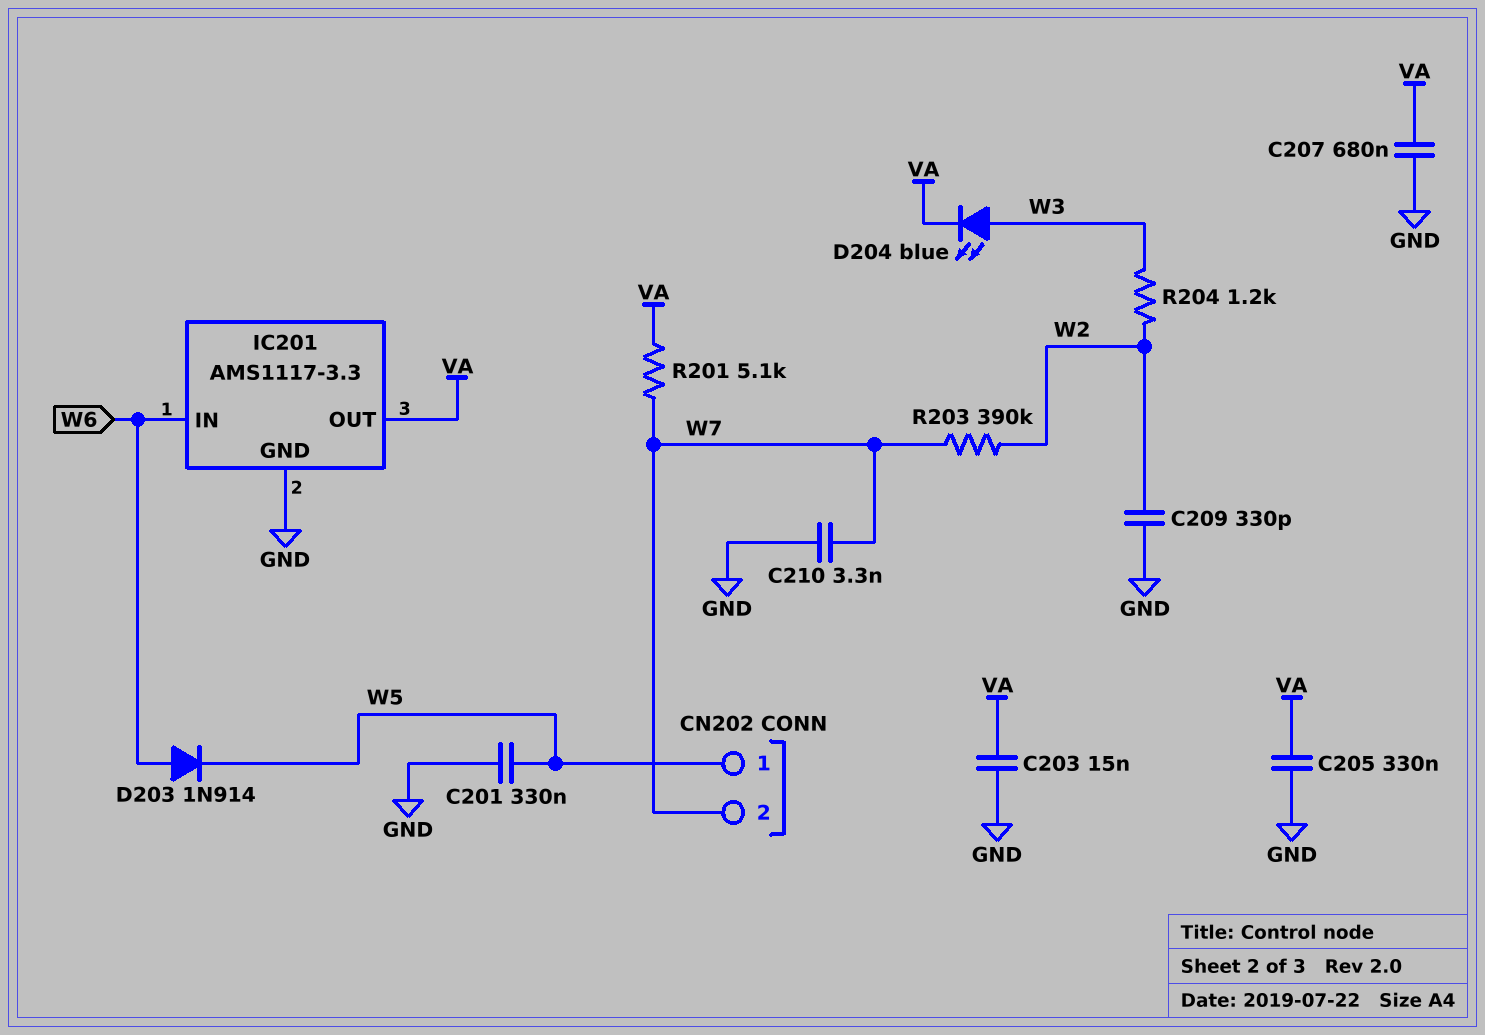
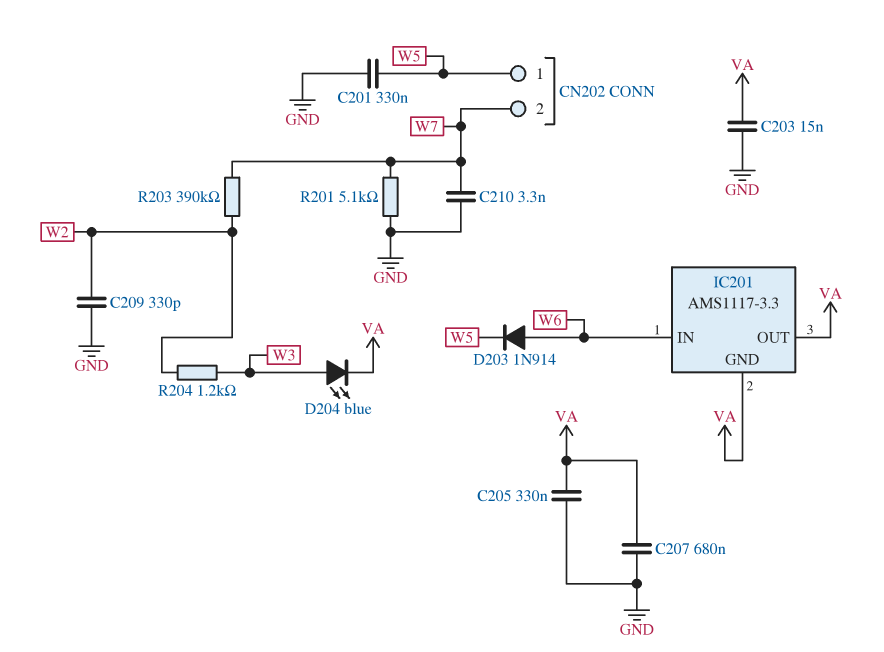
IC201 pin GND: GND -> VA
R201: 5.1k (VA, W7) -> 5.1k (GND, W7)

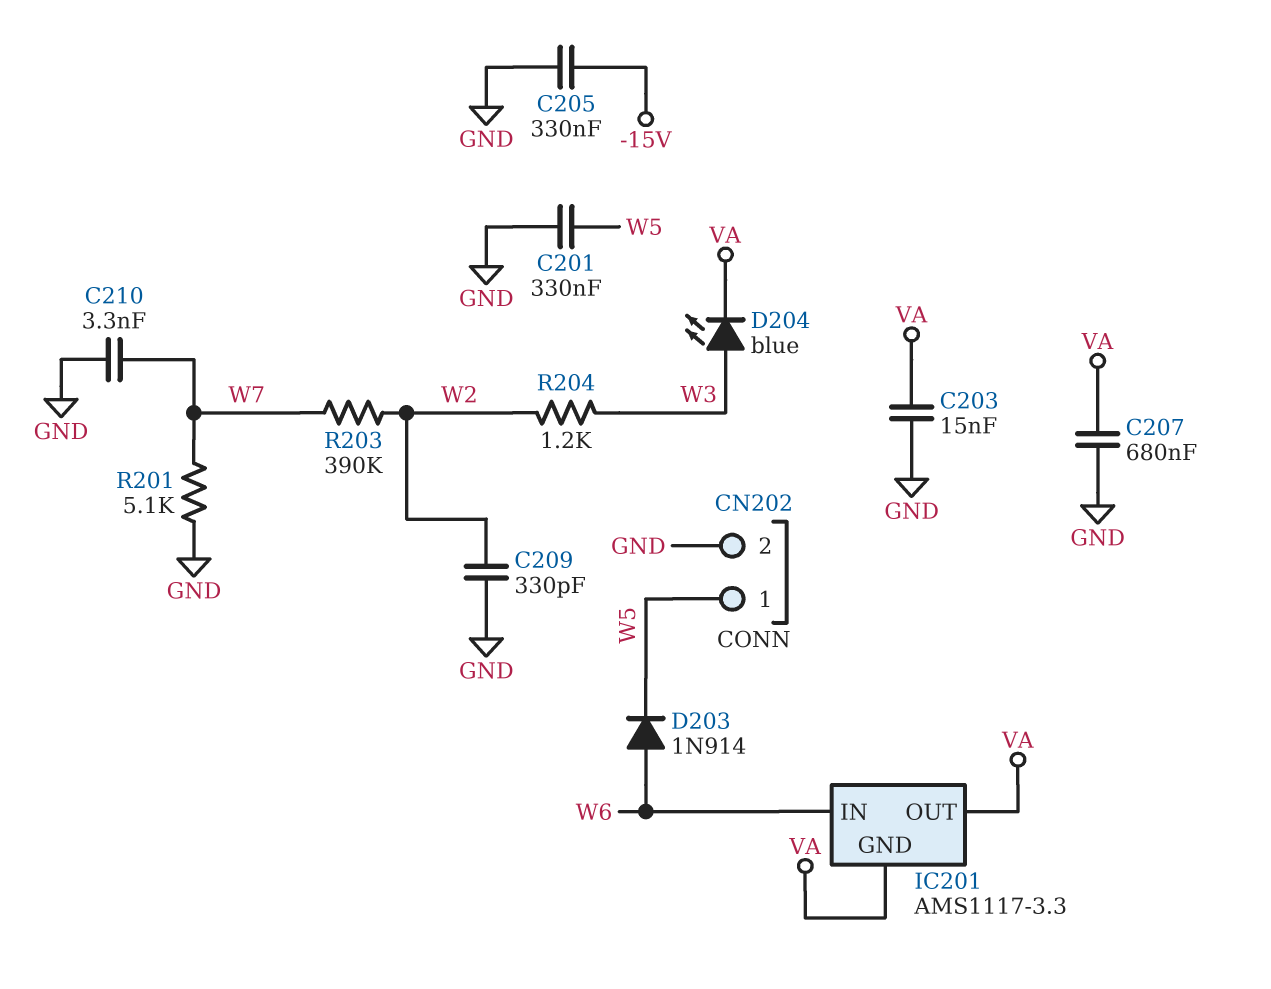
C205: 330nF (GND, VA) -> 330nF (-15V, GND)
CN202 pin 2: W7 -> GND

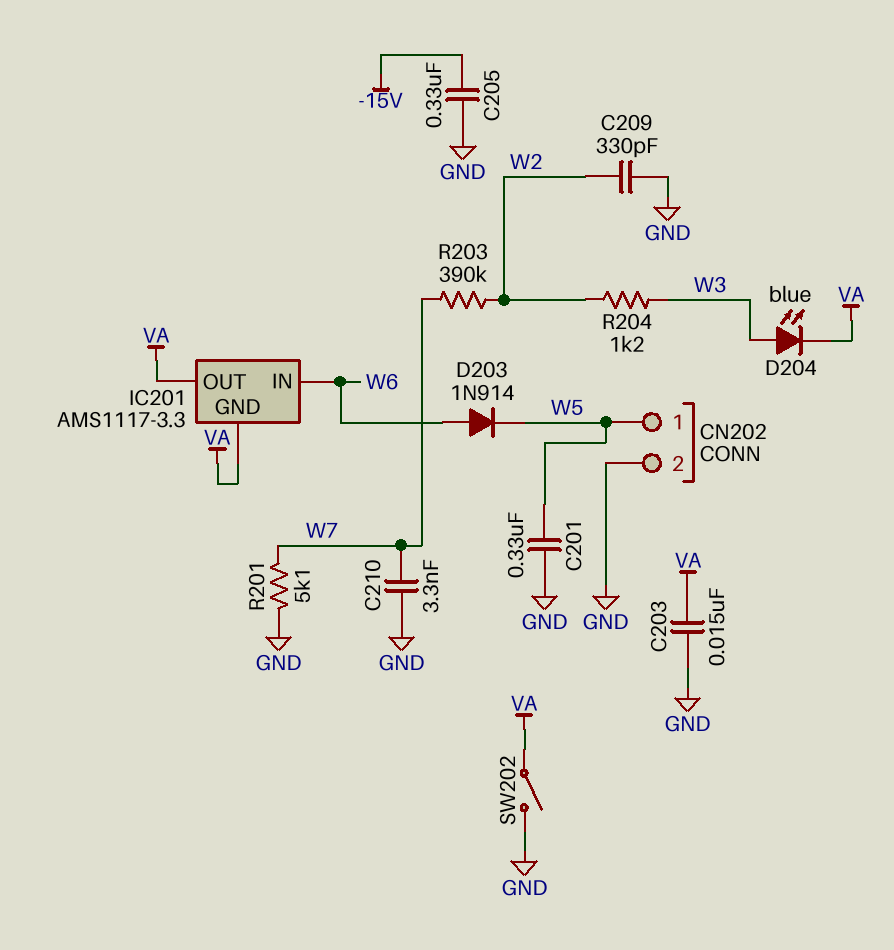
C207: 680nF (GND, VA) -> none
SW202: none -> switch (GND, VA)

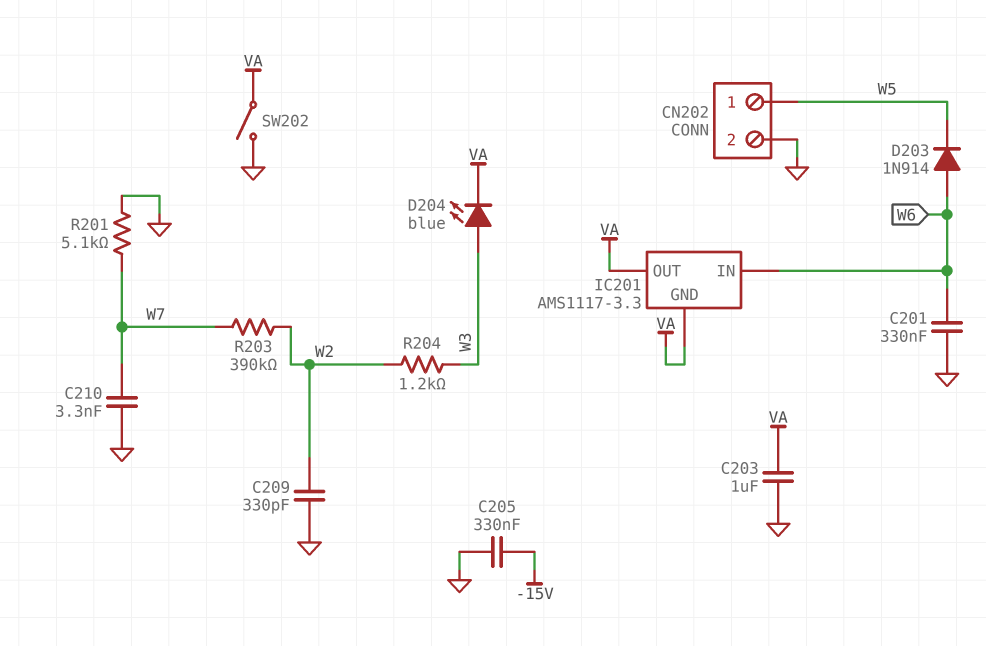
C201: 330nF (GND, W5) -> 330nF (GND, W6)
C203: 15nF (GND, VA) -> 1uF (GND, VA)

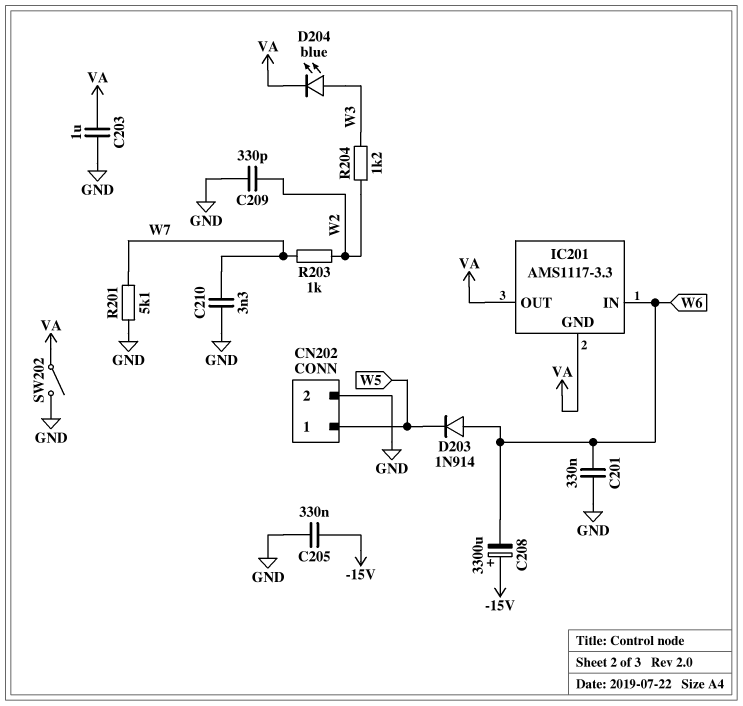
C208: none -> 3300uF (plus -15V, minus W6)
R203: 390k (W2, W7) -> 1k (W2, W7)

